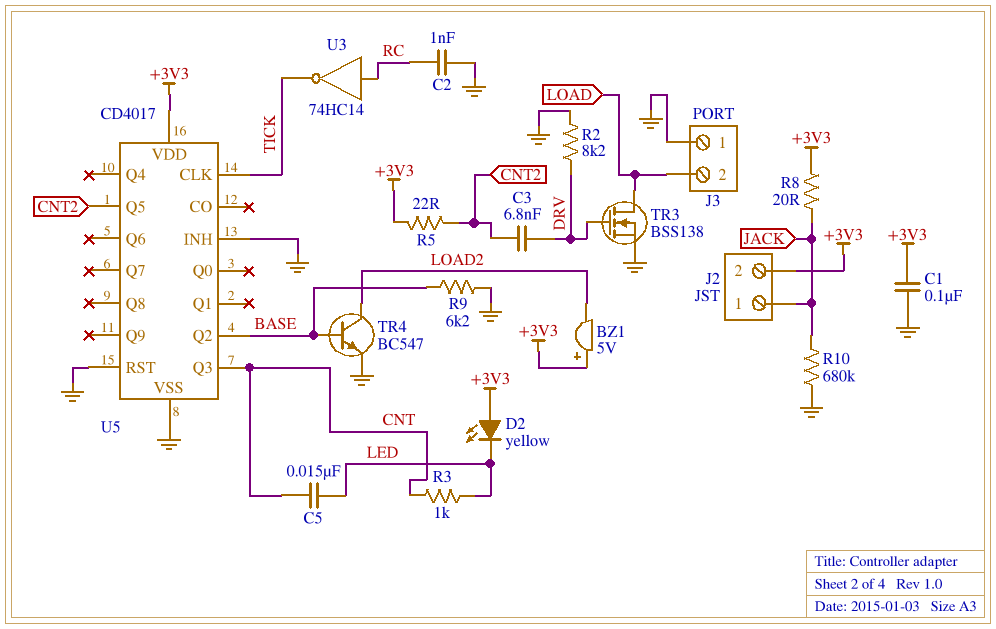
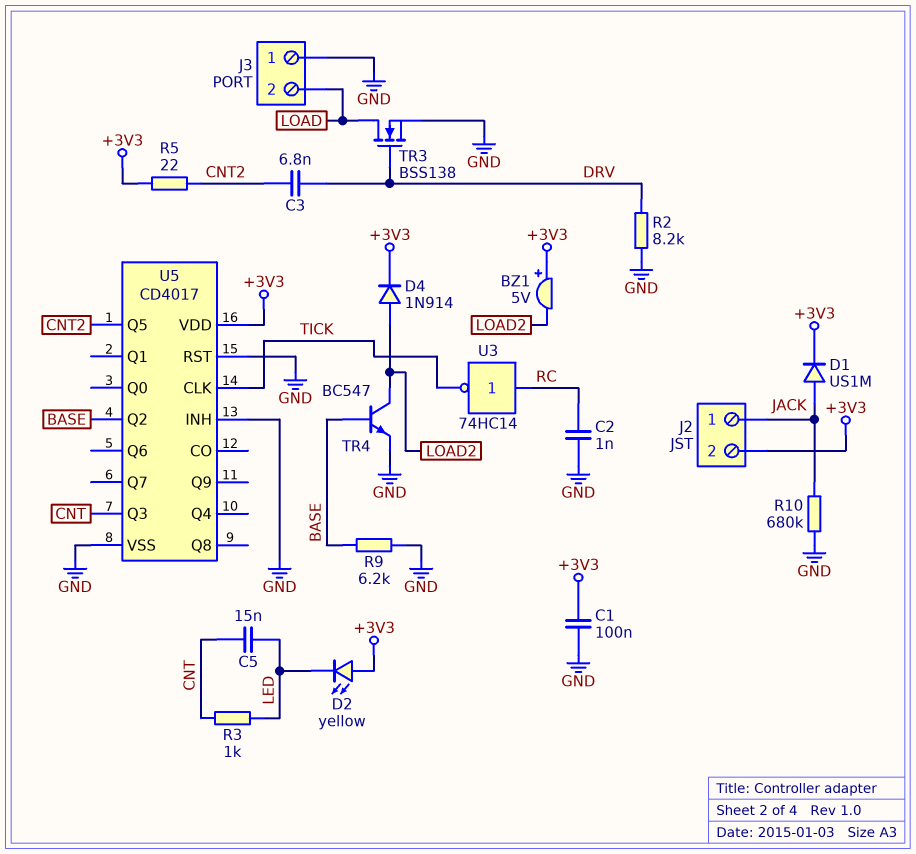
D1: none -> diode US1M (A JACK, K +3V3)
D4: none -> diode 1N914 (A LOAD2, K +3V3)
R8: 20 (+3V3, JACK) -> none

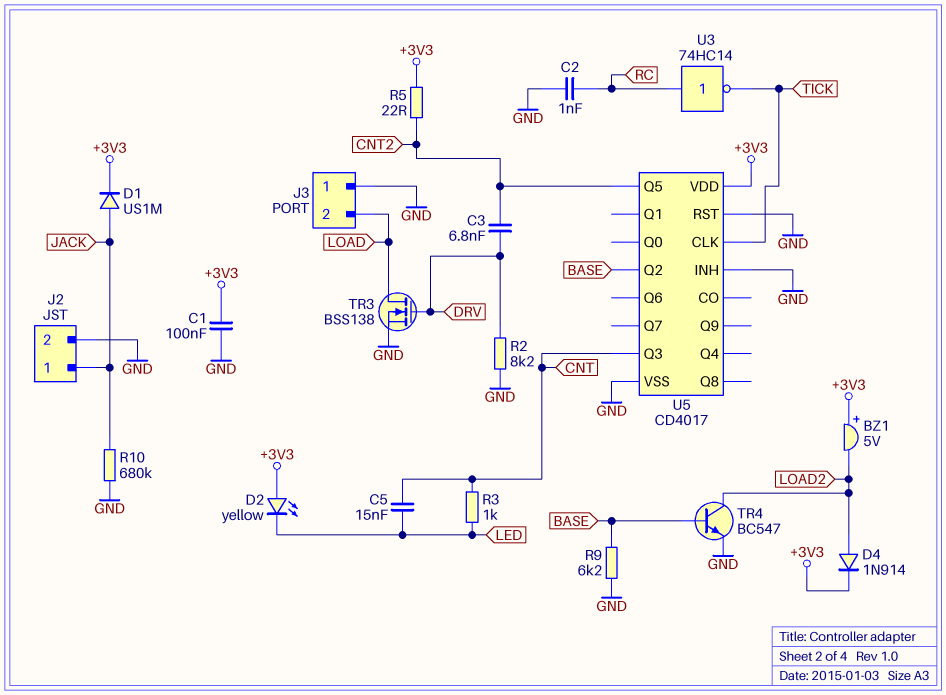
J2 pin 2: +3V3 -> GND

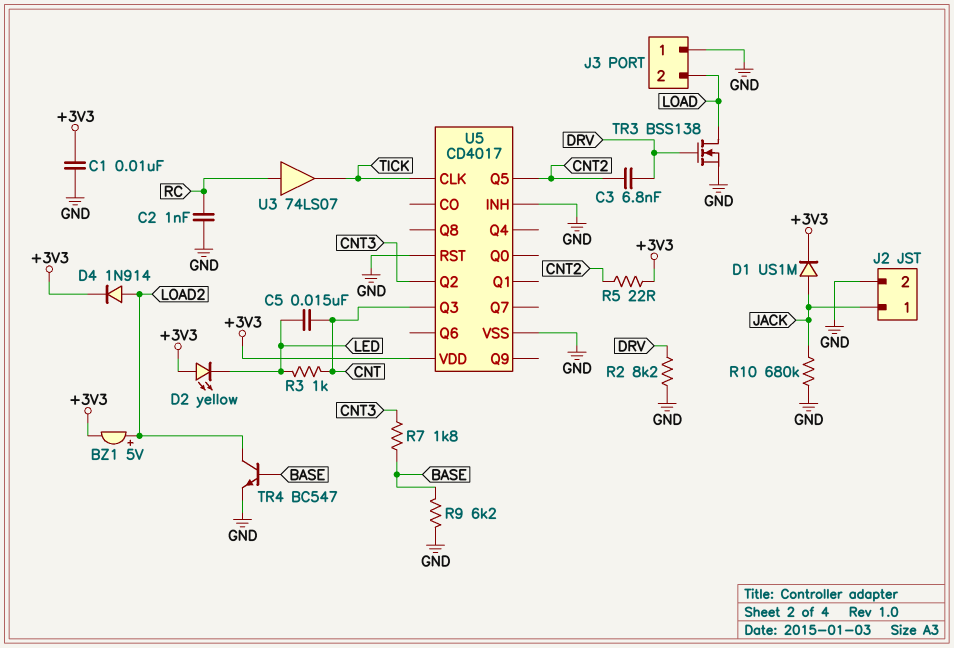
BZ1: buzzer 5V (plus +3V3, minus LOAD2) -> buzzer 5V (plus LOAD2, minus +3V3)
C1: 100nF (+3V3, GND) -> 10nF (+3V3, GND)
R7: none -> 1.8k (BASE, CNT3)
U3: NOT 74HC14 (in RC, out TICK) -> buffer 74LS07 (in RC, out TICK)
U5 pin Q2: BASE -> CNT3

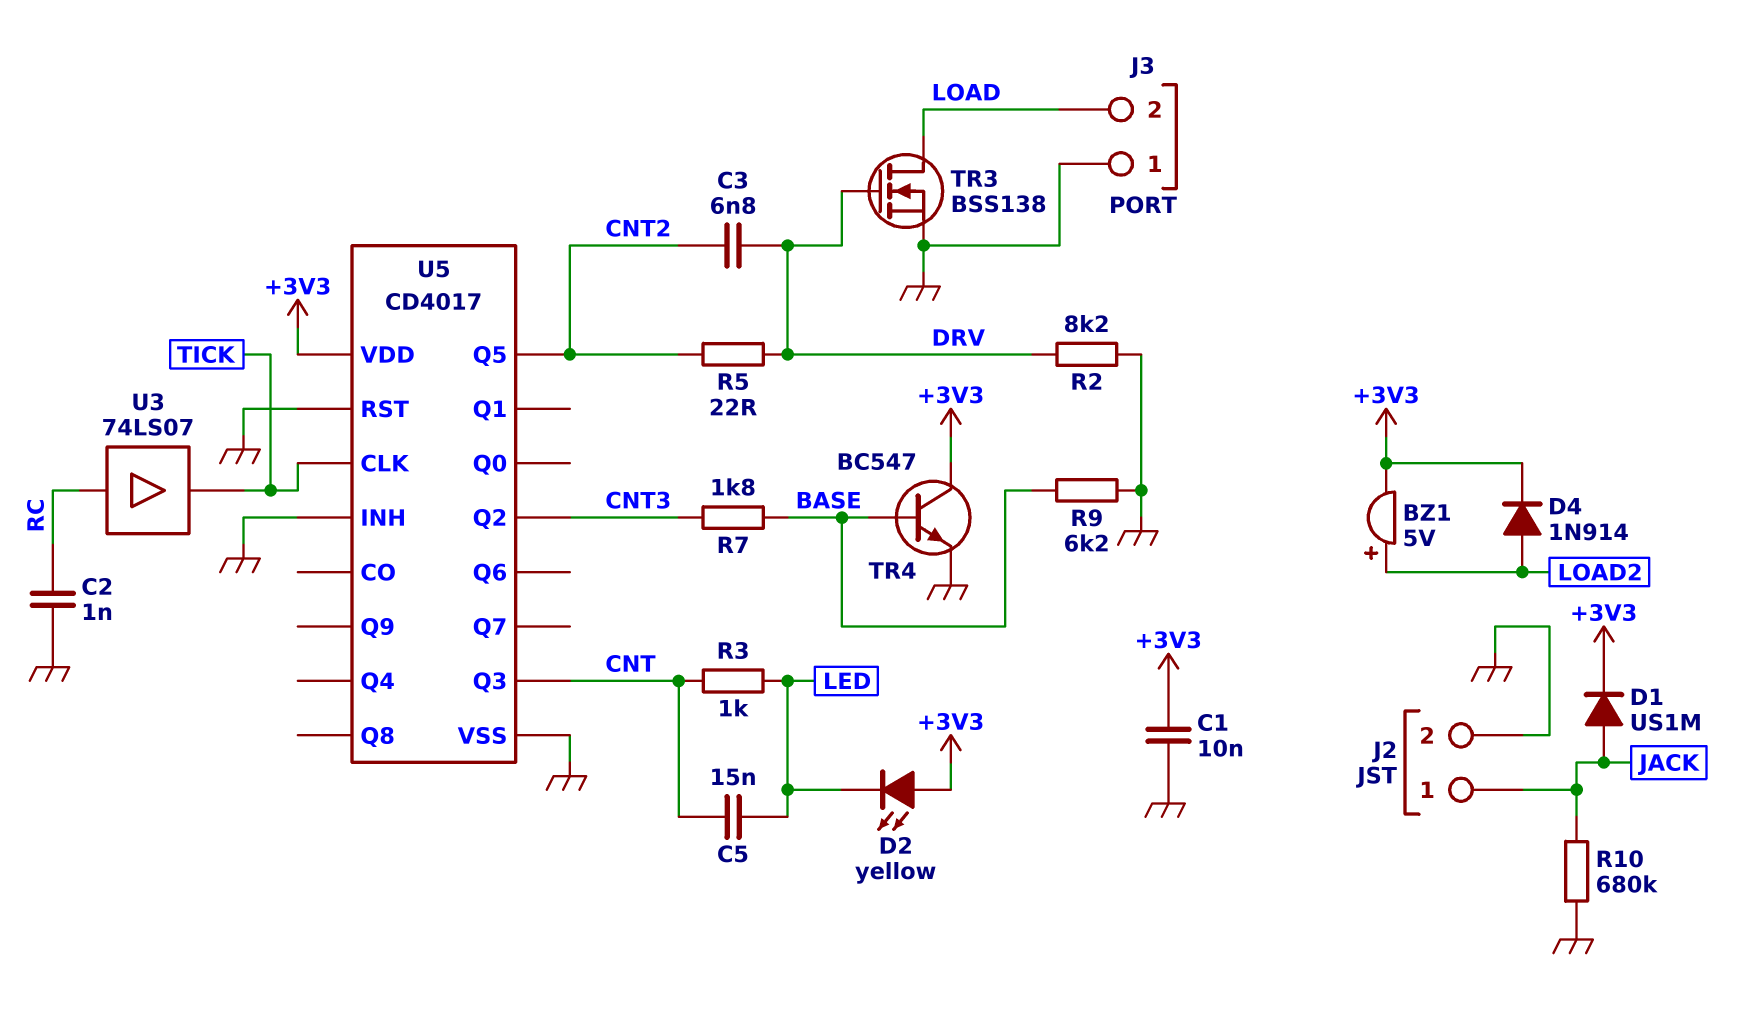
R5: 22 (+3V3, CNT2) -> 22 (CNT2, DRV)
TR4: NPN BC547 (B BASE, C LOAD2, E GND) -> NPN BC547 (B BASE, C +3V3, E GND)

